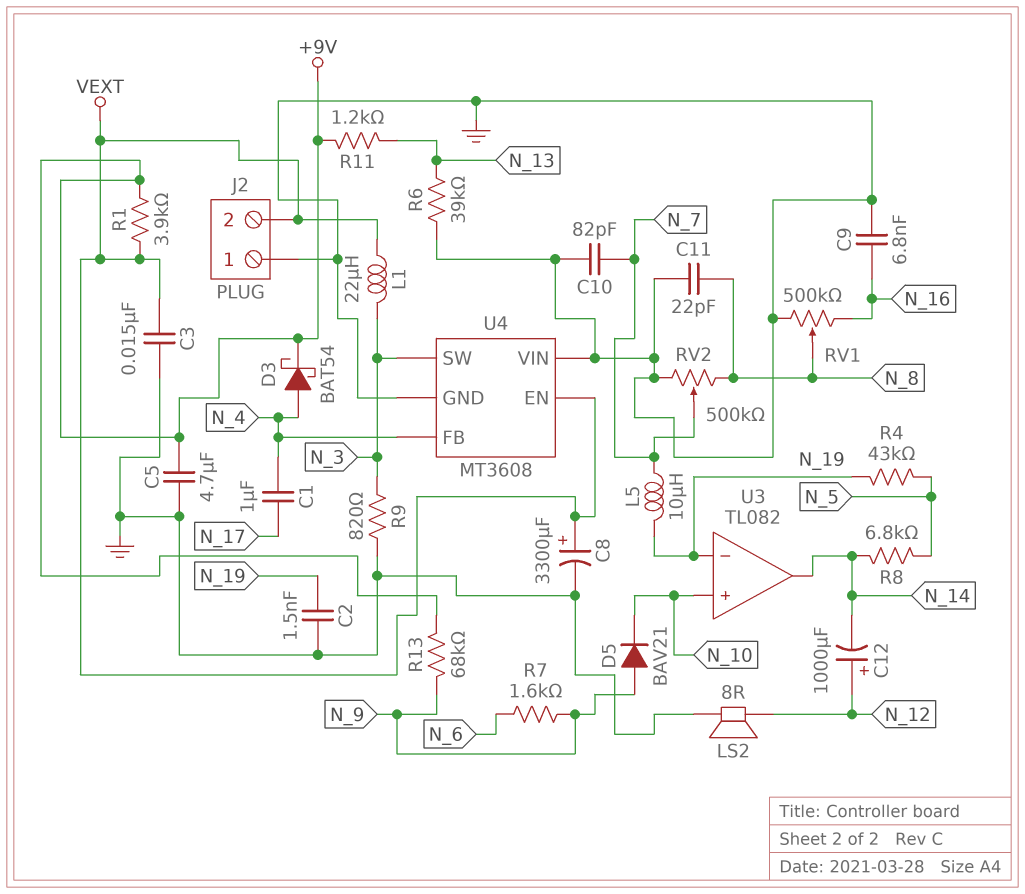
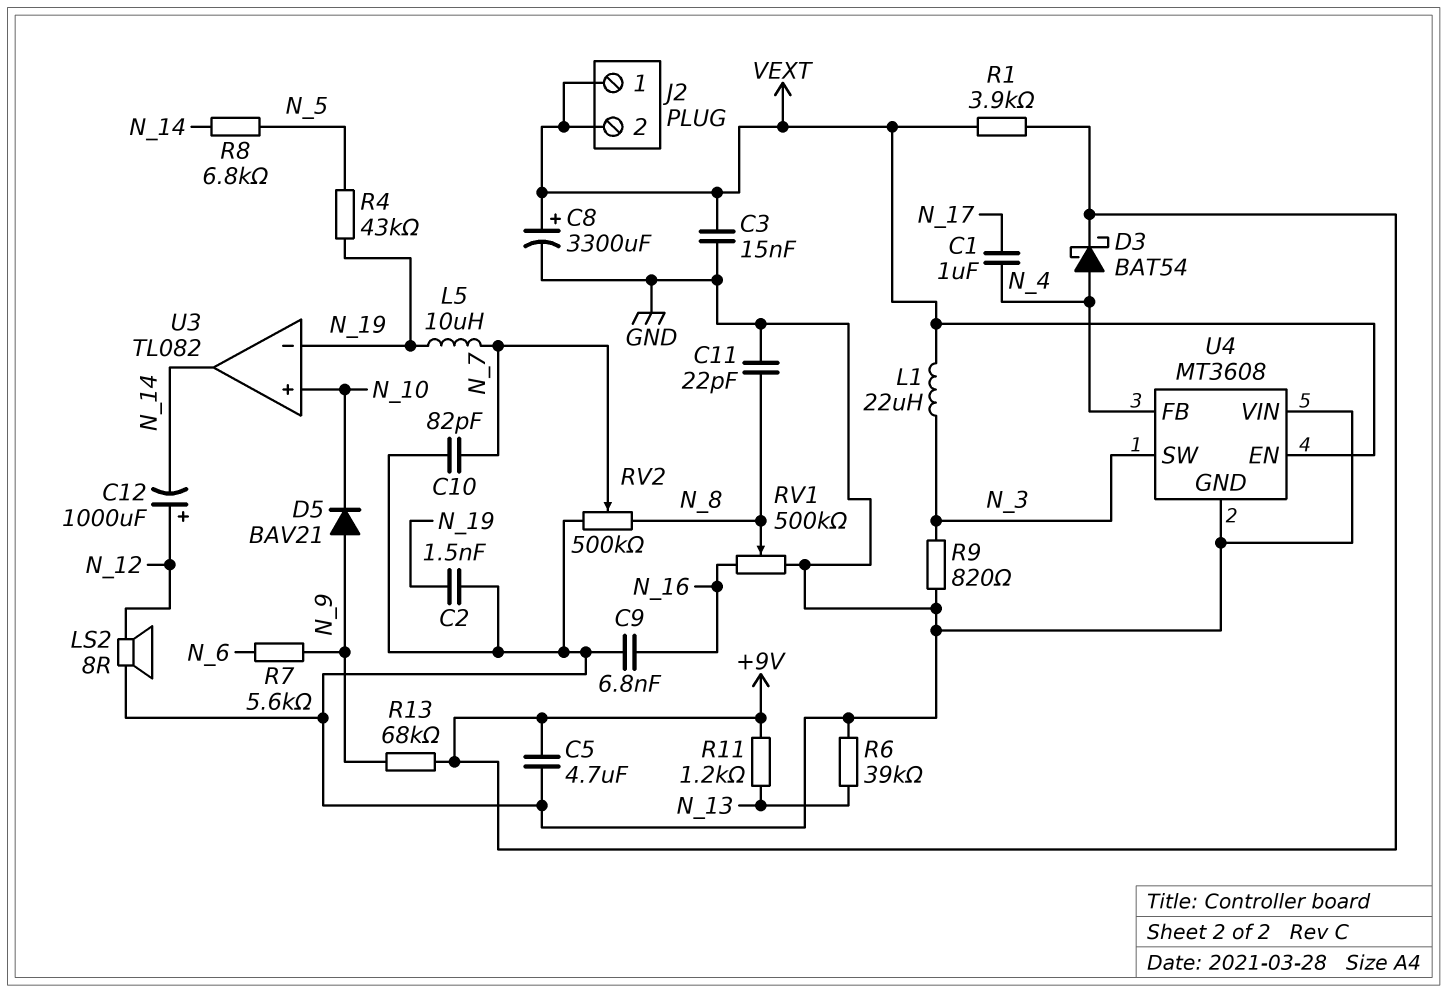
J2 pin 1: GND -> VEXT
R7: 1.6k (N_6, N_9) -> 5.6k (N_6, N_9)

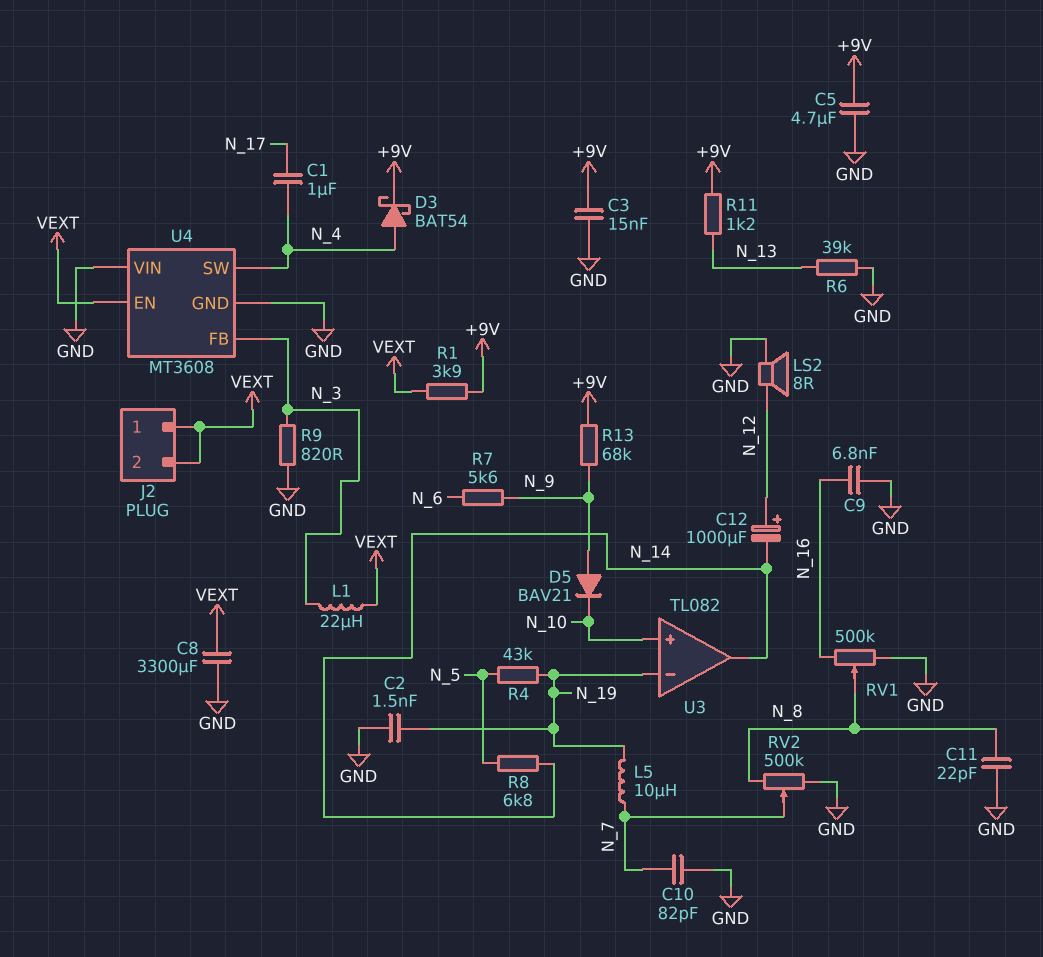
C3: 15nF (GND, VEXT) -> 15nF (+9V, GND)
C8: 3300uF (plus VEXT, minus GND) -> 3300uF (GND, VEXT)
U4 pin FB: N_4 -> N_3
U4 pin SW: N_3 -> N_4

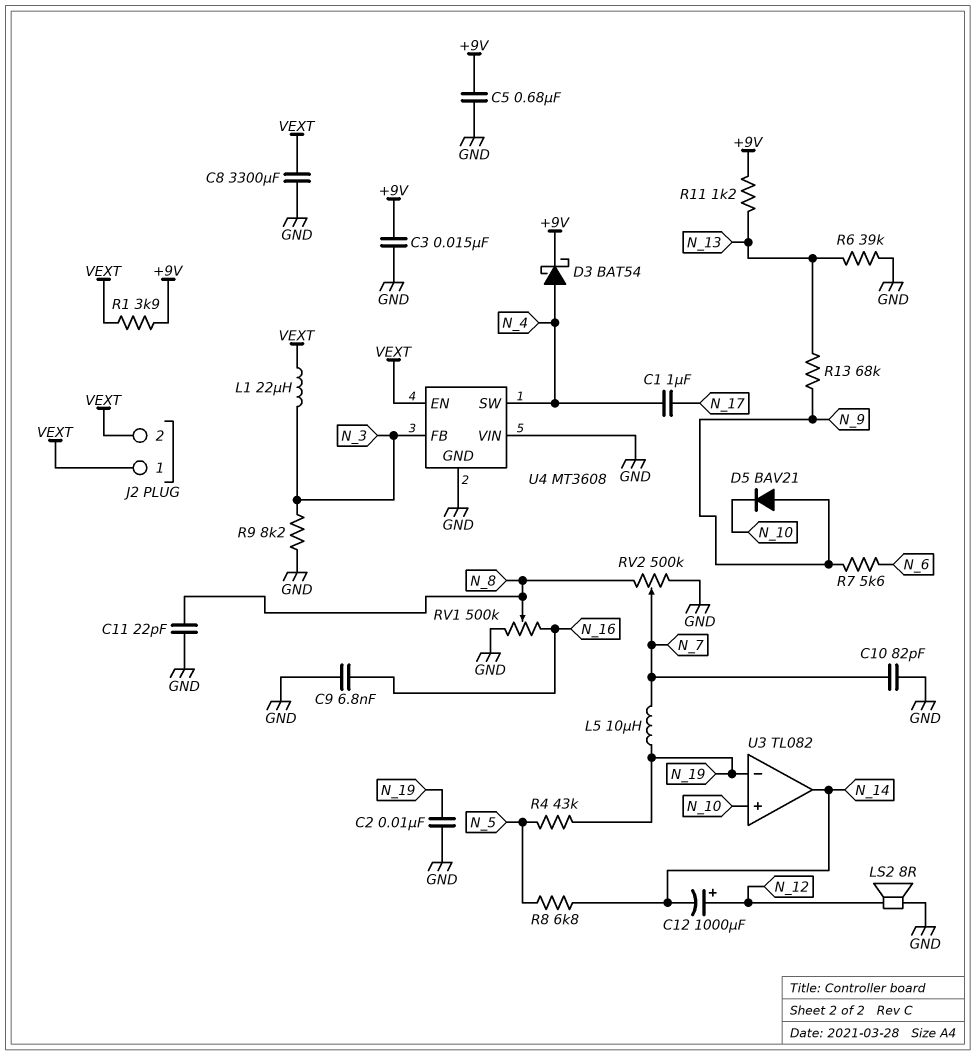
C2: 1.5nF (GND, N_19) -> 10nF (GND, N_19)
C5: 4.7uF (+9V, GND) -> 680nF (+9V, GND)
R9: 820 (GND, N_3) -> 8.2k (GND, N_3)
R13: 68k (+9V, N_9) -> 68k (N_9, N_13)

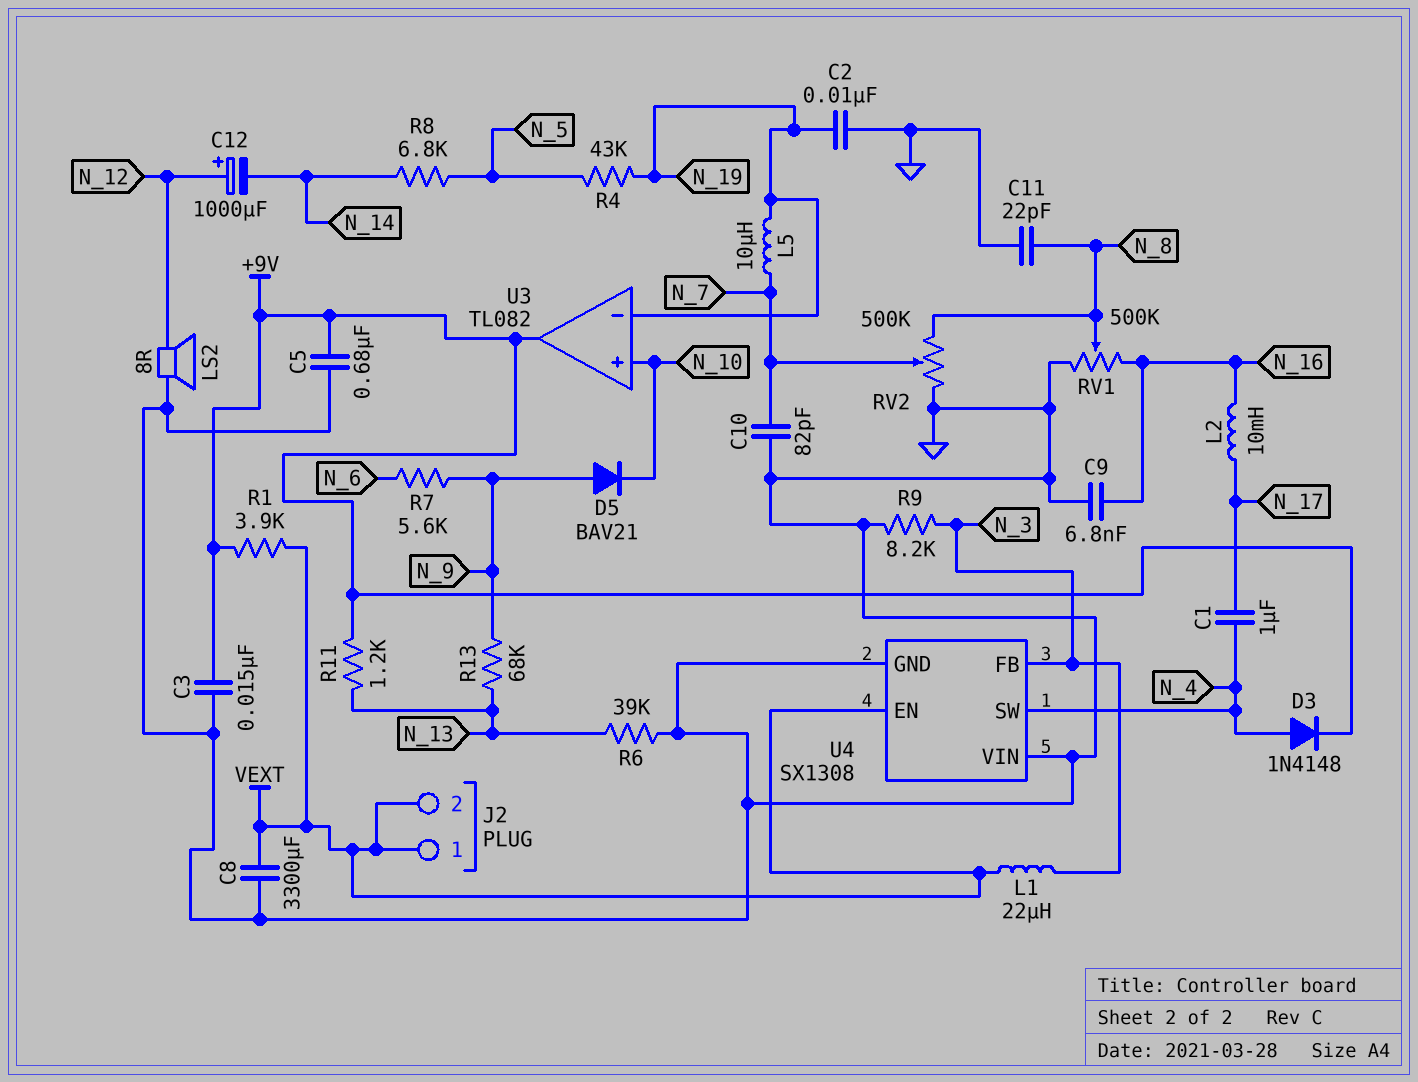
D3: schottky BAT54 (A N_4, K +9V) -> diode 1N4148 (A N_4, K +9V)
L2: none -> 10mH (N_16, N_17)
U3 pin out: N_14 -> +9V
U4: MT3608 -> SX1308

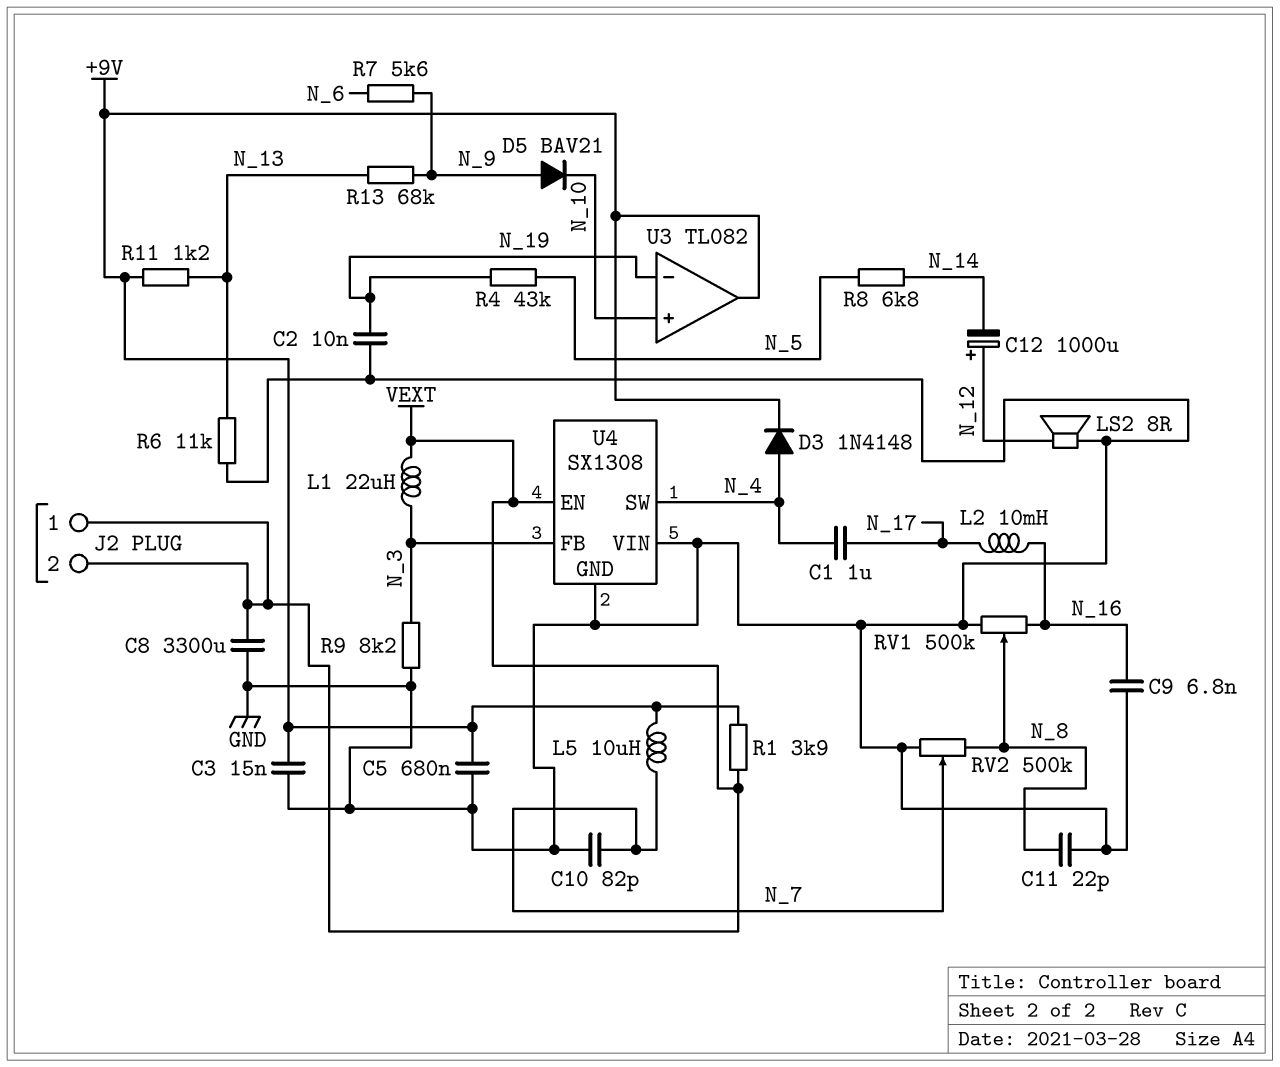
L5: 10uH (N_7, N_19) -> 10uH (+9V, N_7)
R6: 39k (GND, N_13) -> 11k (GND, N_13)

